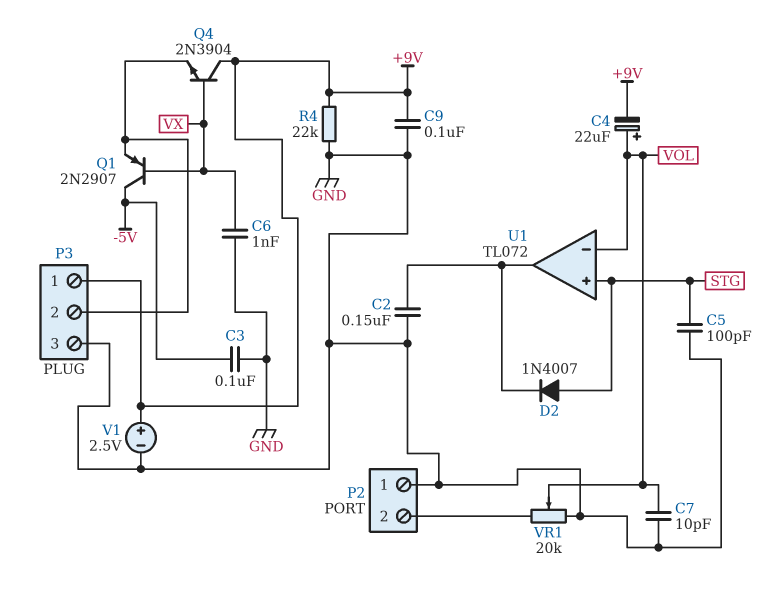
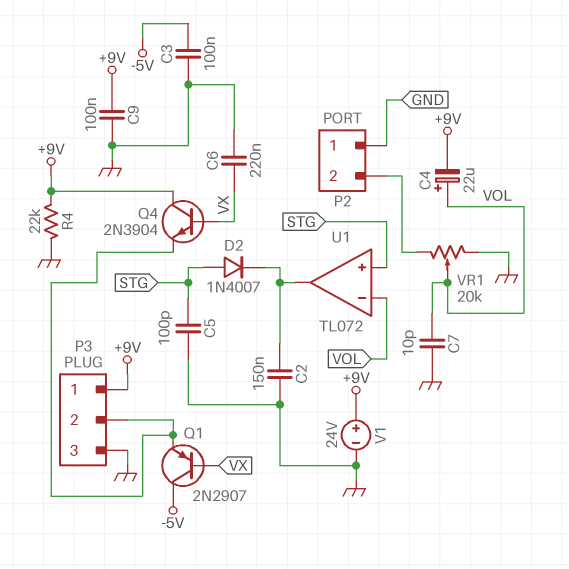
C6: 1nF (GND, VX) -> 220nF (GND, VX)
V1: 2.5V (plus +9V, minus GND) -> 24V (plus +9V, minus GND)

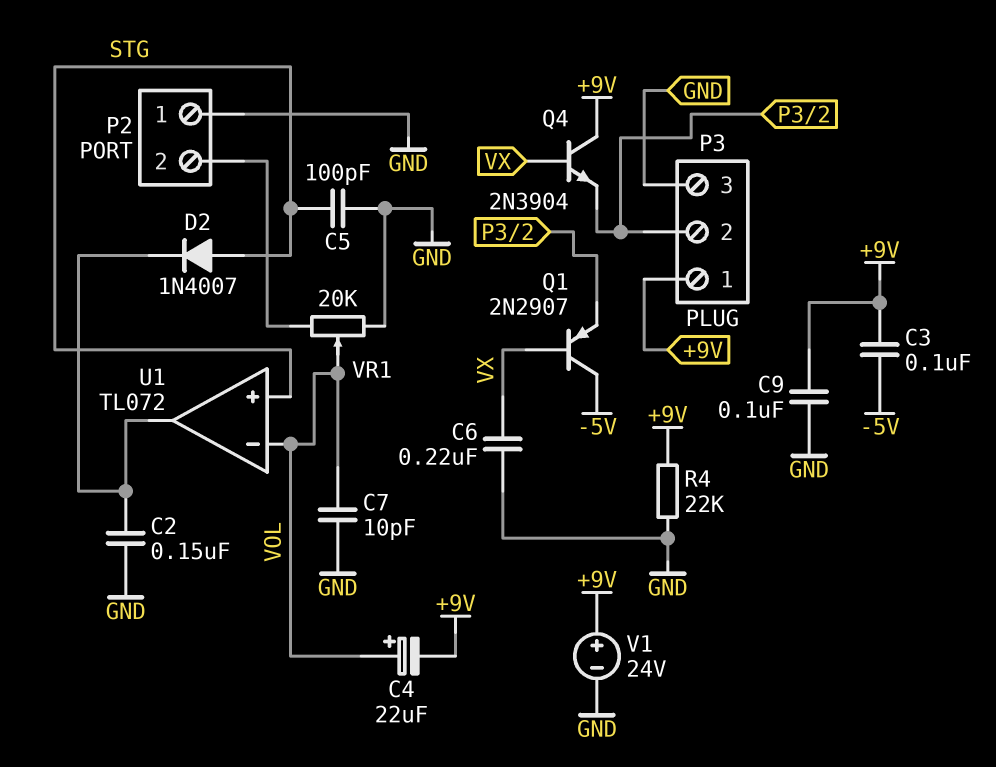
C3: 100nF (-5V, GND) -> 100nF (+9V, -5V)

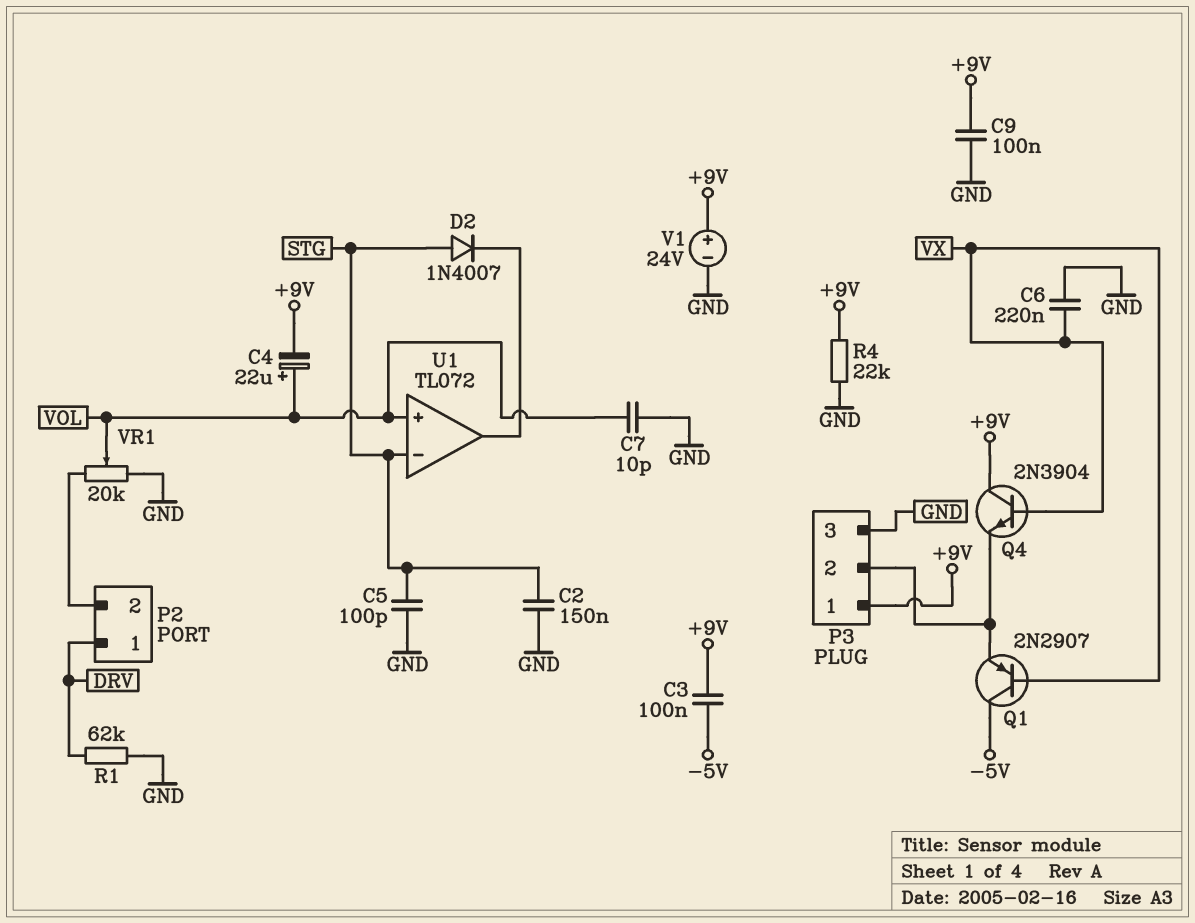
C2: 150nF (GND, U1/out) -> 150nF (GND, STG)
P2 pin 1: GND -> DRV
R1: none -> 62k (DRV, GND)
U1 pin in+: STG -> VOL
U1 pin in-: VOL -> STG

